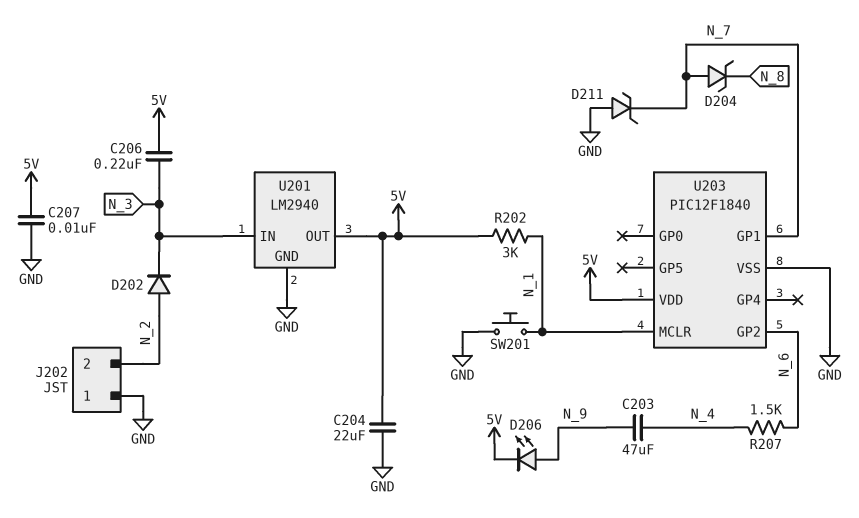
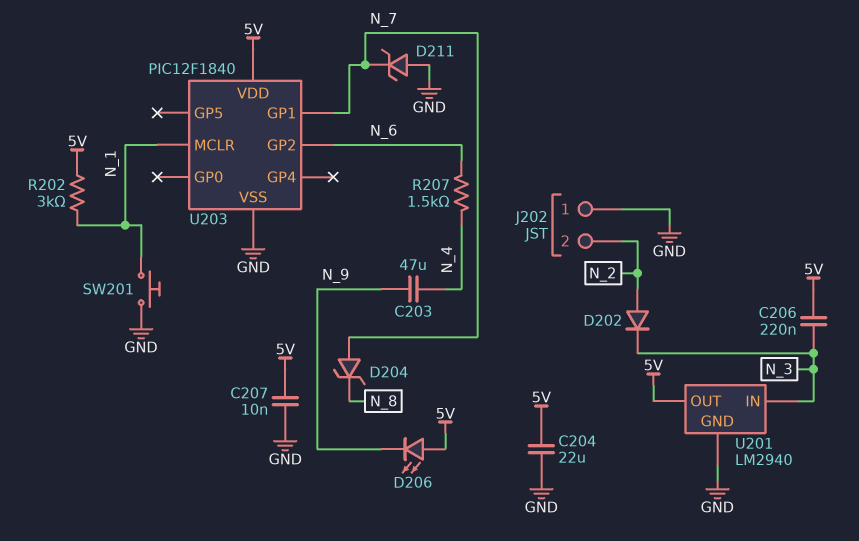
D206: LED (A N_9, K 5V) -> LED (A 5V, K N_9)

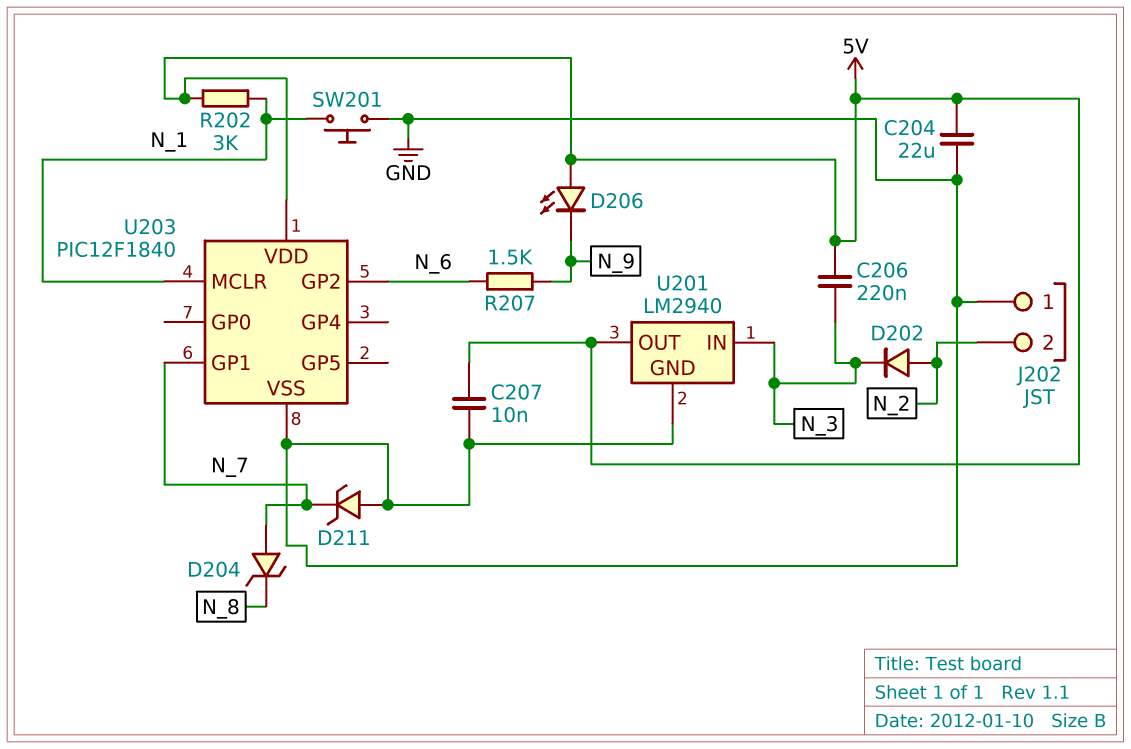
C203: 47uF (N_4, N_9) -> none
R207: 1.5k (N_4, N_6) -> 1.5k (N_6, N_9)

